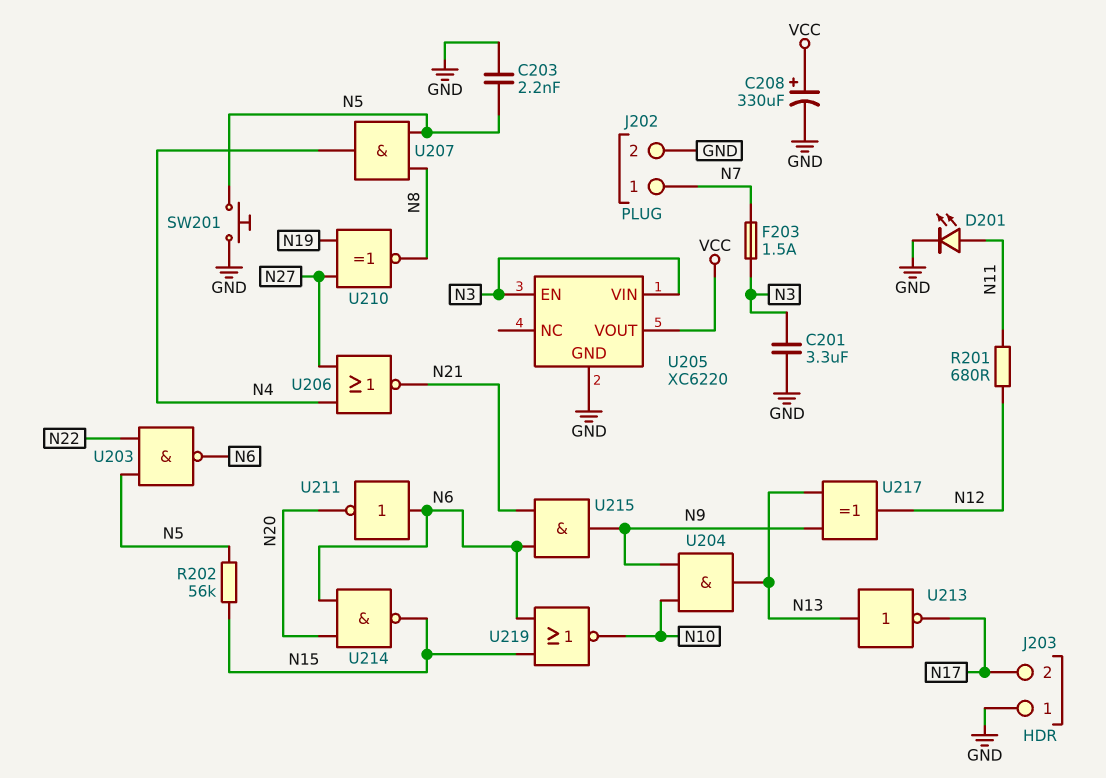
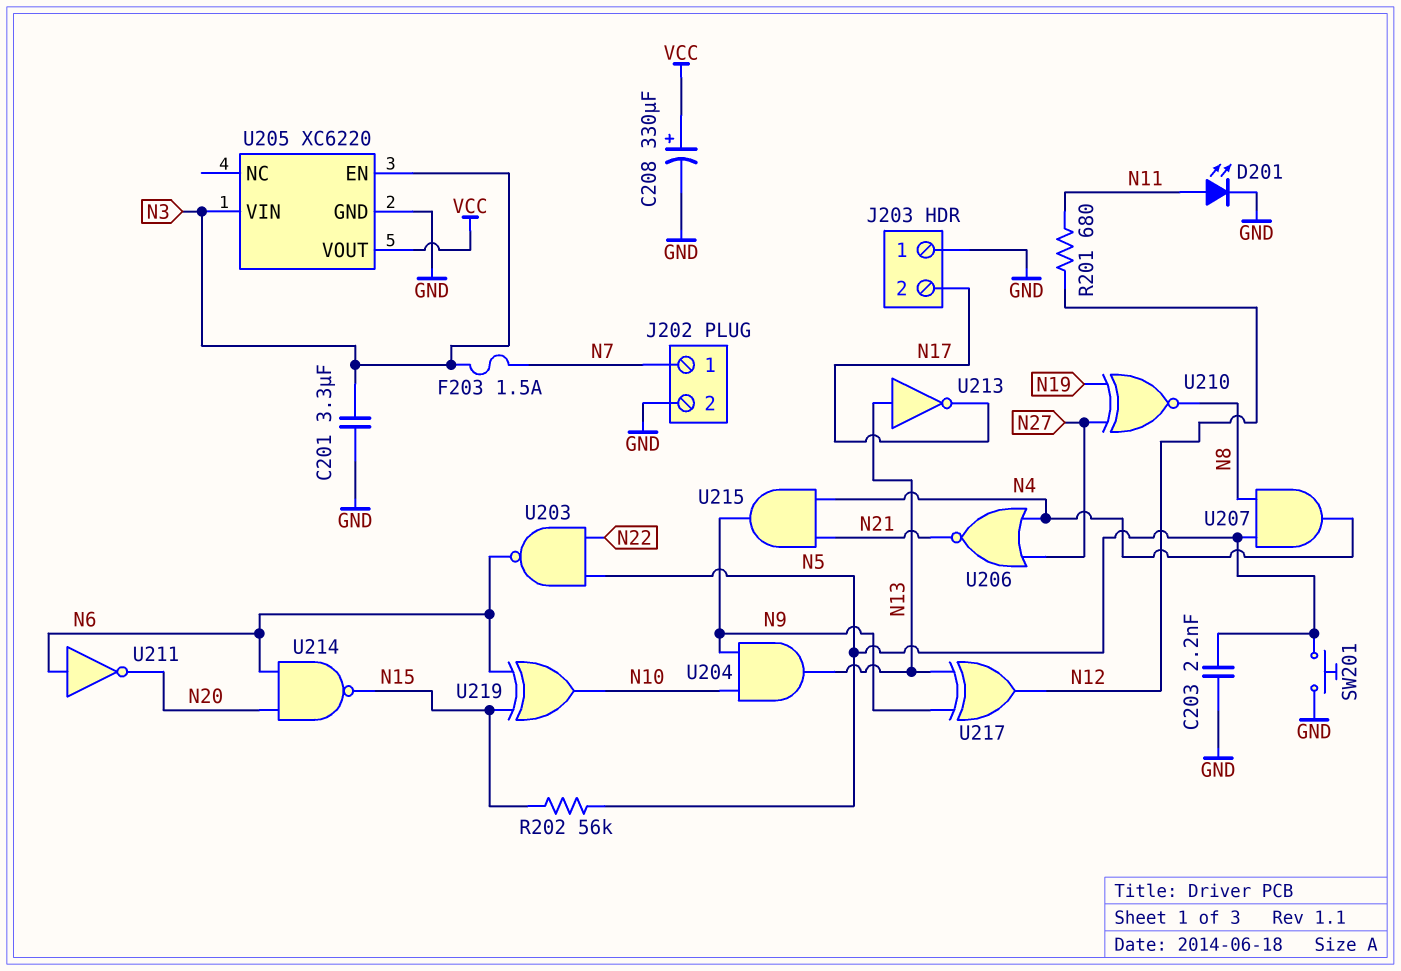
U215: AND (in N6, in N21, out N9) -> AND (in N4, in N21, out N9)
U219: NOR (in N6, in N15, out N10) -> XOR (in N6, in N15, out N10)

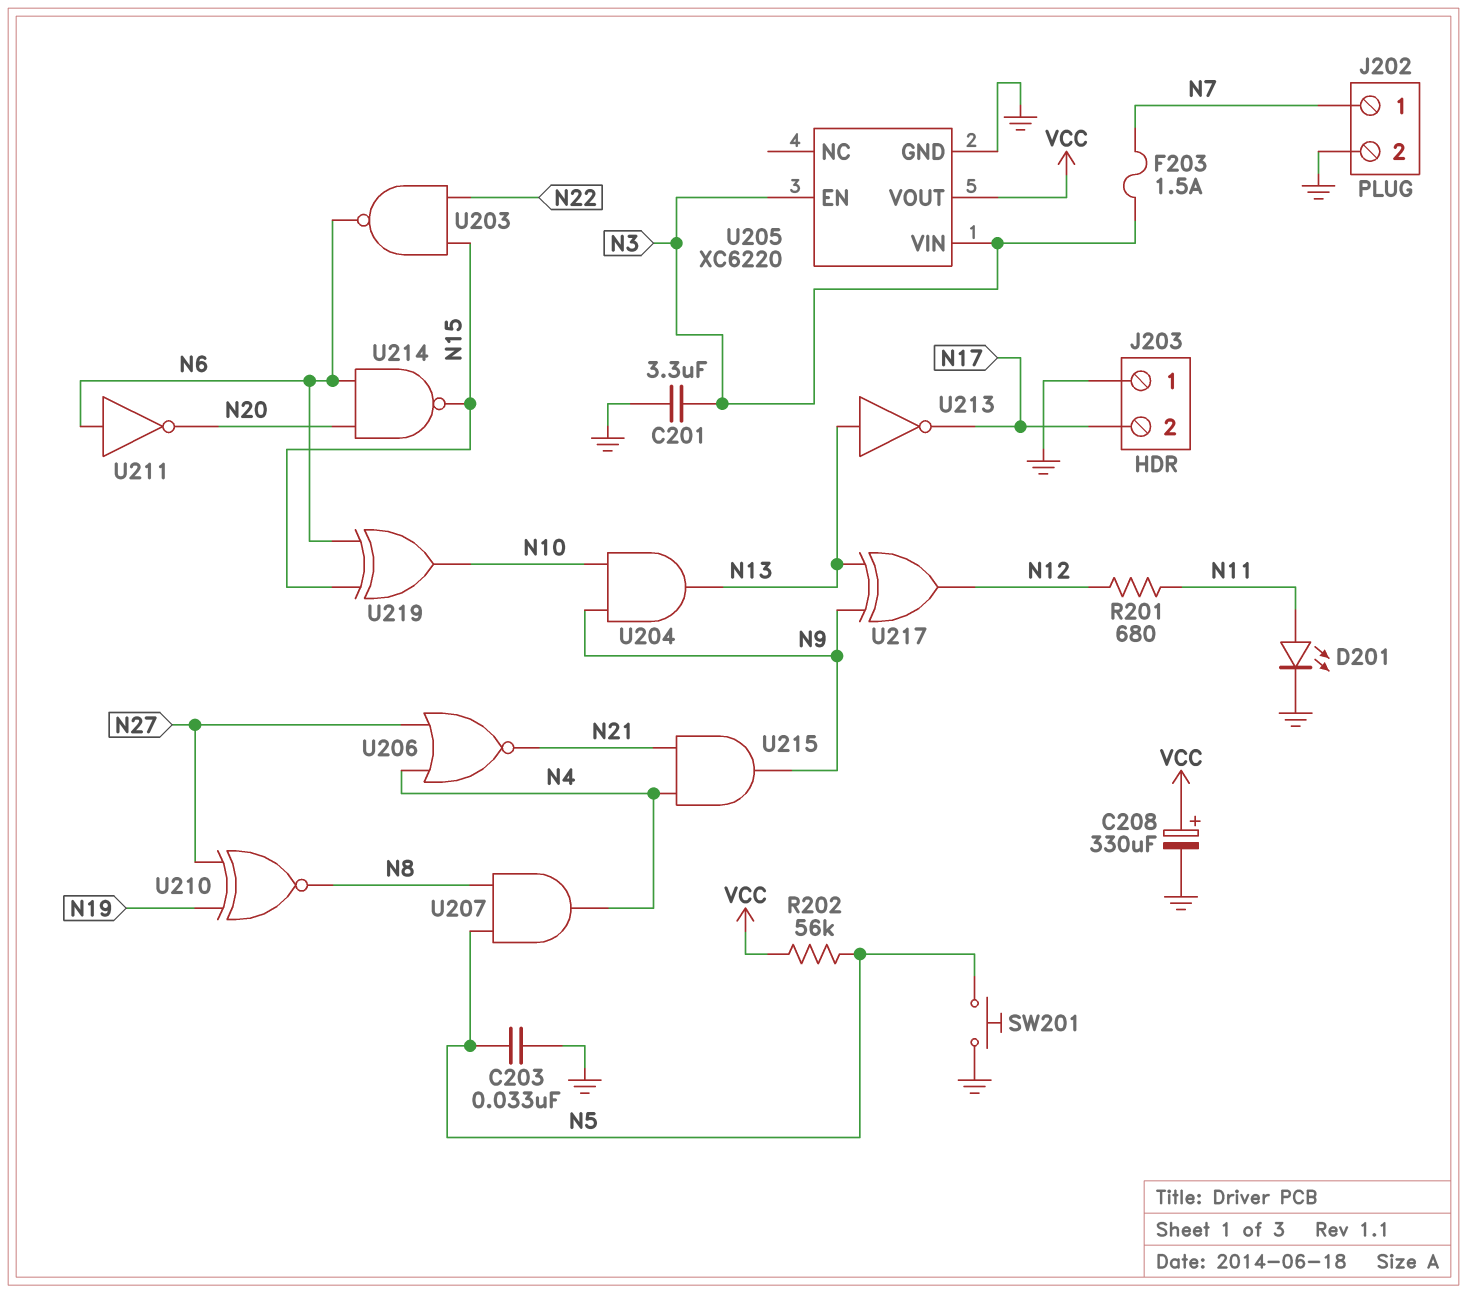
C203: 2.2nF (GND, N5) -> 33nF (GND, N5)
R202: 56k (N5, N15) -> 56k (N5, VCC)
U203: NAND (in N5, in N22, out N6) -> NAND (in N15, in N22, out N6)

